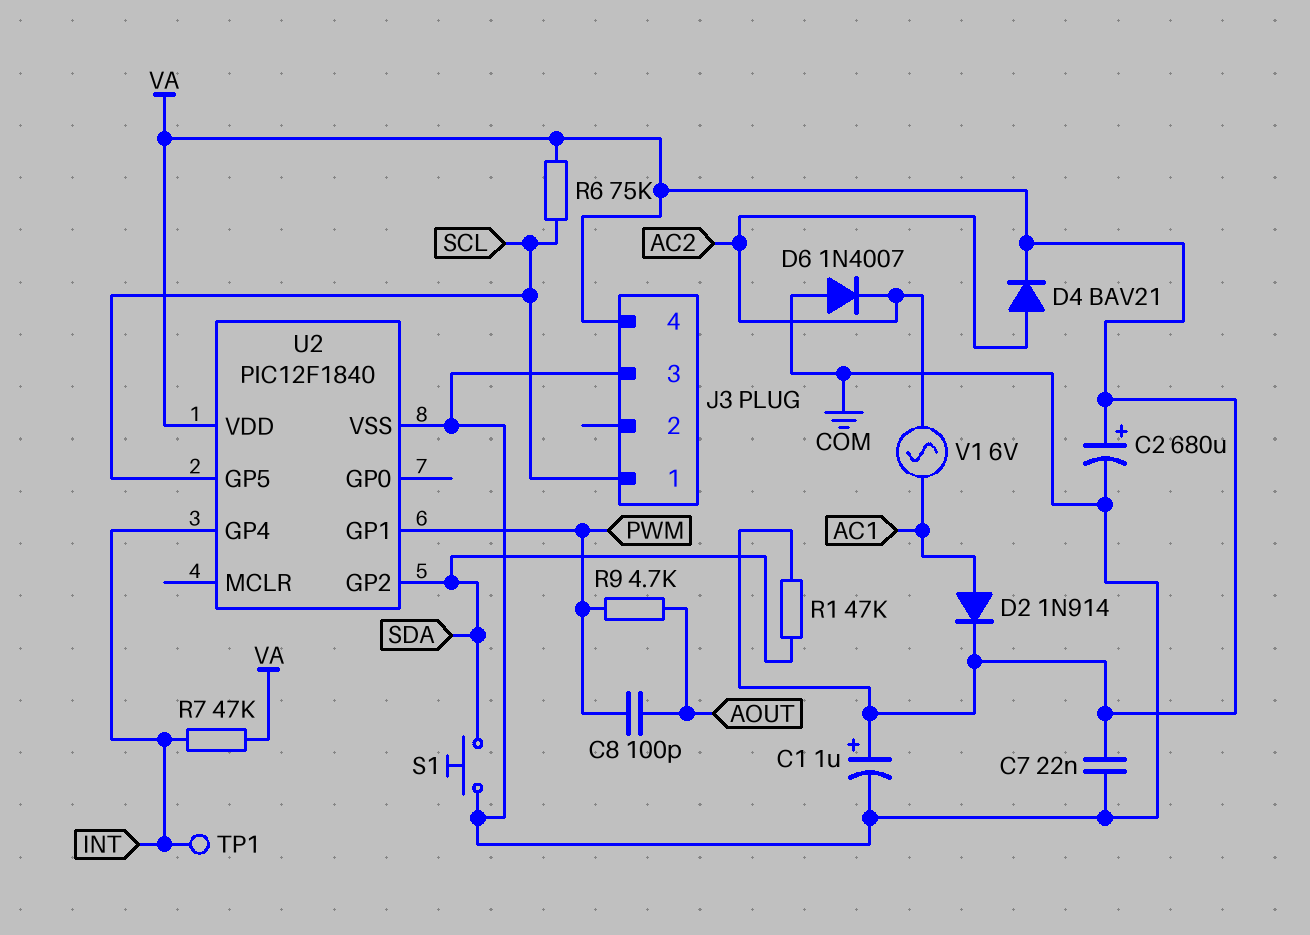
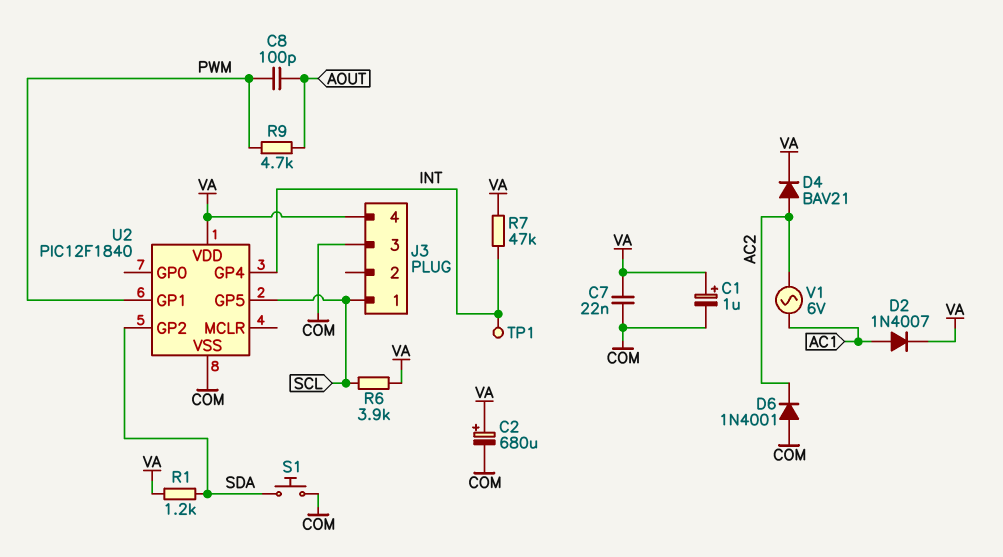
D2: diode 1N914 (A AC1, K VA) -> diode 1N4007 (A AC1, K VA)
D6: diode 1N4007 (A COM, K AC2) -> diode 1N4001 (A COM, K AC2)
R1: 47k (SDA, VA) -> 1.2k (SDA, VA)
R6: 75k (SCL, VA) -> 3.9k (SCL, VA)

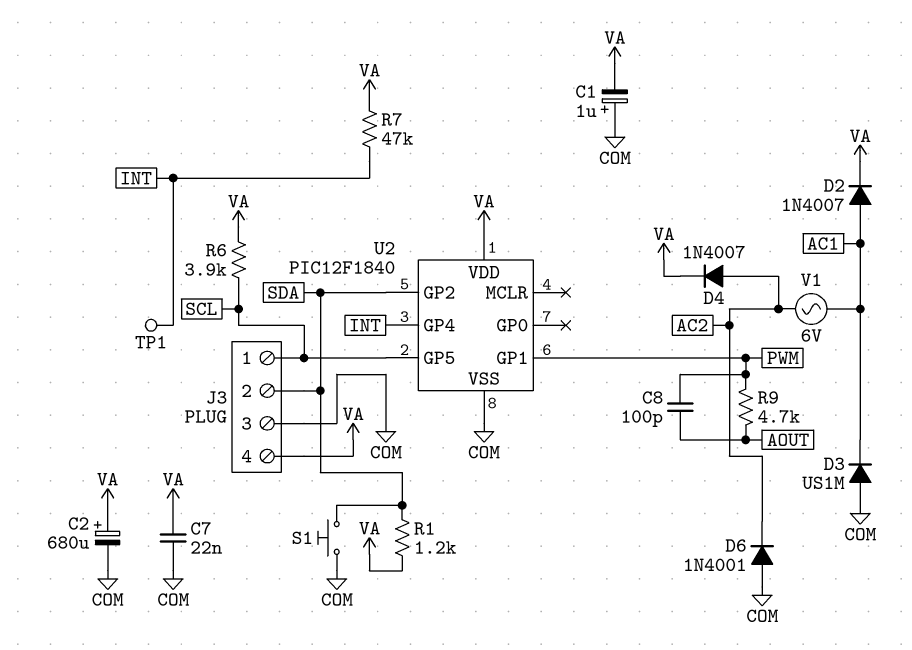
C1: 1uF (plus VA, minus COM) -> 1uF (plus COM, minus VA)
D3: none -> diode US1M (A COM, K AC1)
D4: diode BAV21 (A AC2, K VA) -> diode 1N4007 (A AC2, K VA)
J3 pin 2: none -> SDA

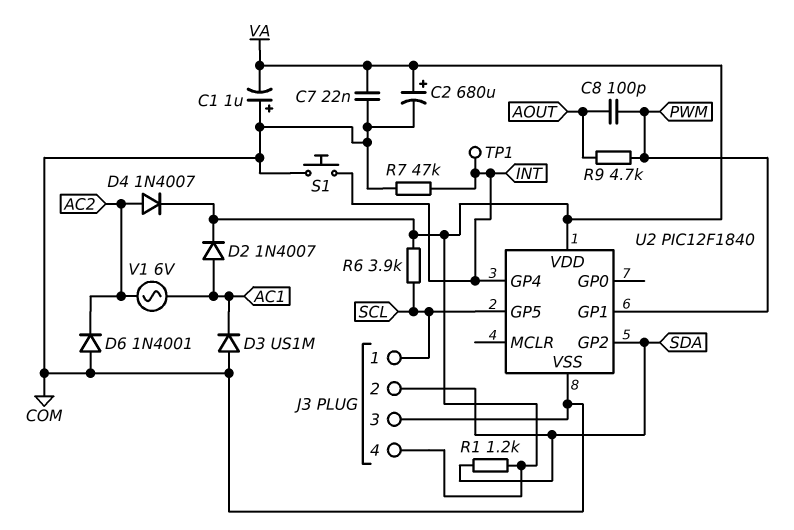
R7: 47k (INT, VA) -> 47k (COM, INT)
S1: button (COM, SDA) -> button (COM, INT)

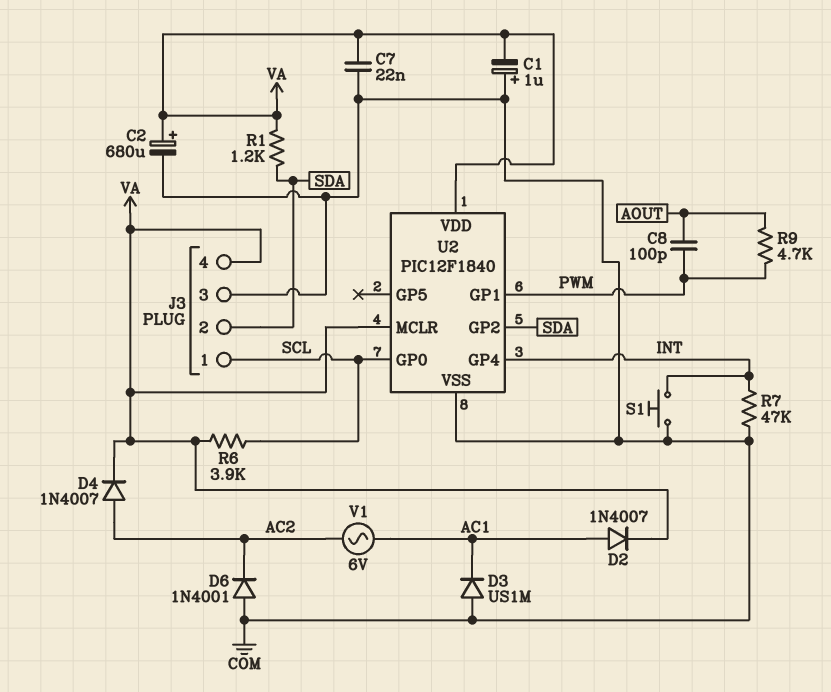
TP1: test point (INT) -> none
U2 pin GP0: none -> SCL
U2 pin GP5: SCL -> none
U2 pin MCLR: none -> VA

